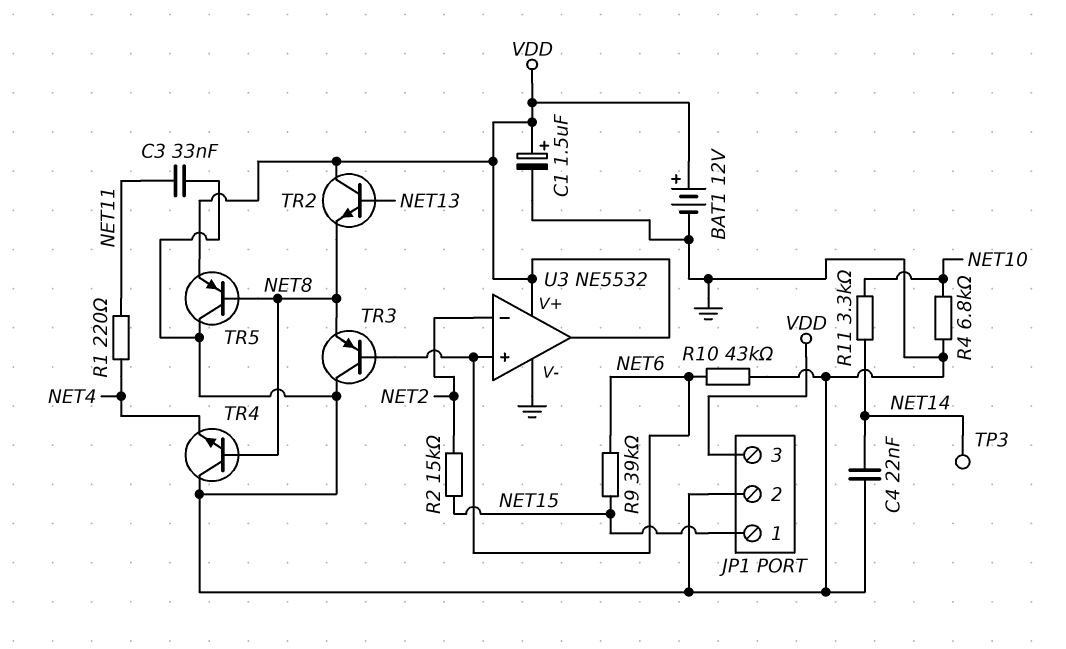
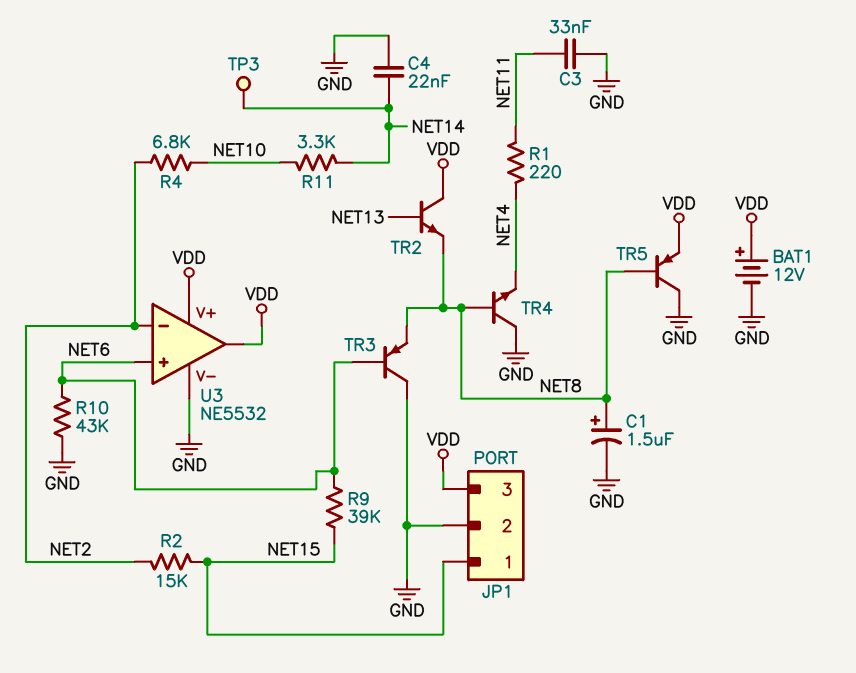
C1: 1.5uF (plus VDD, minus GND) -> 1.5uF (plus NET8, minus GND)
R4: 6.8k (GND, NET10) -> 6.8k (NET2, NET10)

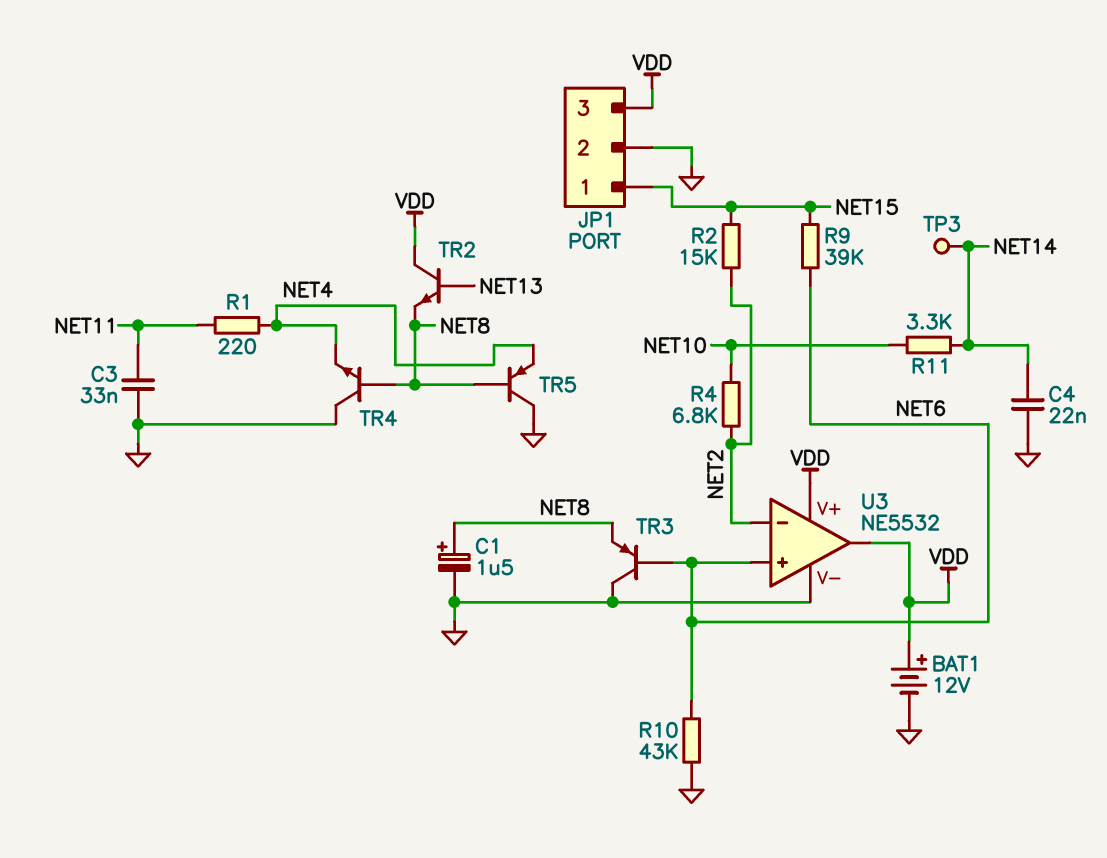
TR5: PNP (B NET8, C GND, E VDD) -> PNP (B NET8, C GND, E NET4)

